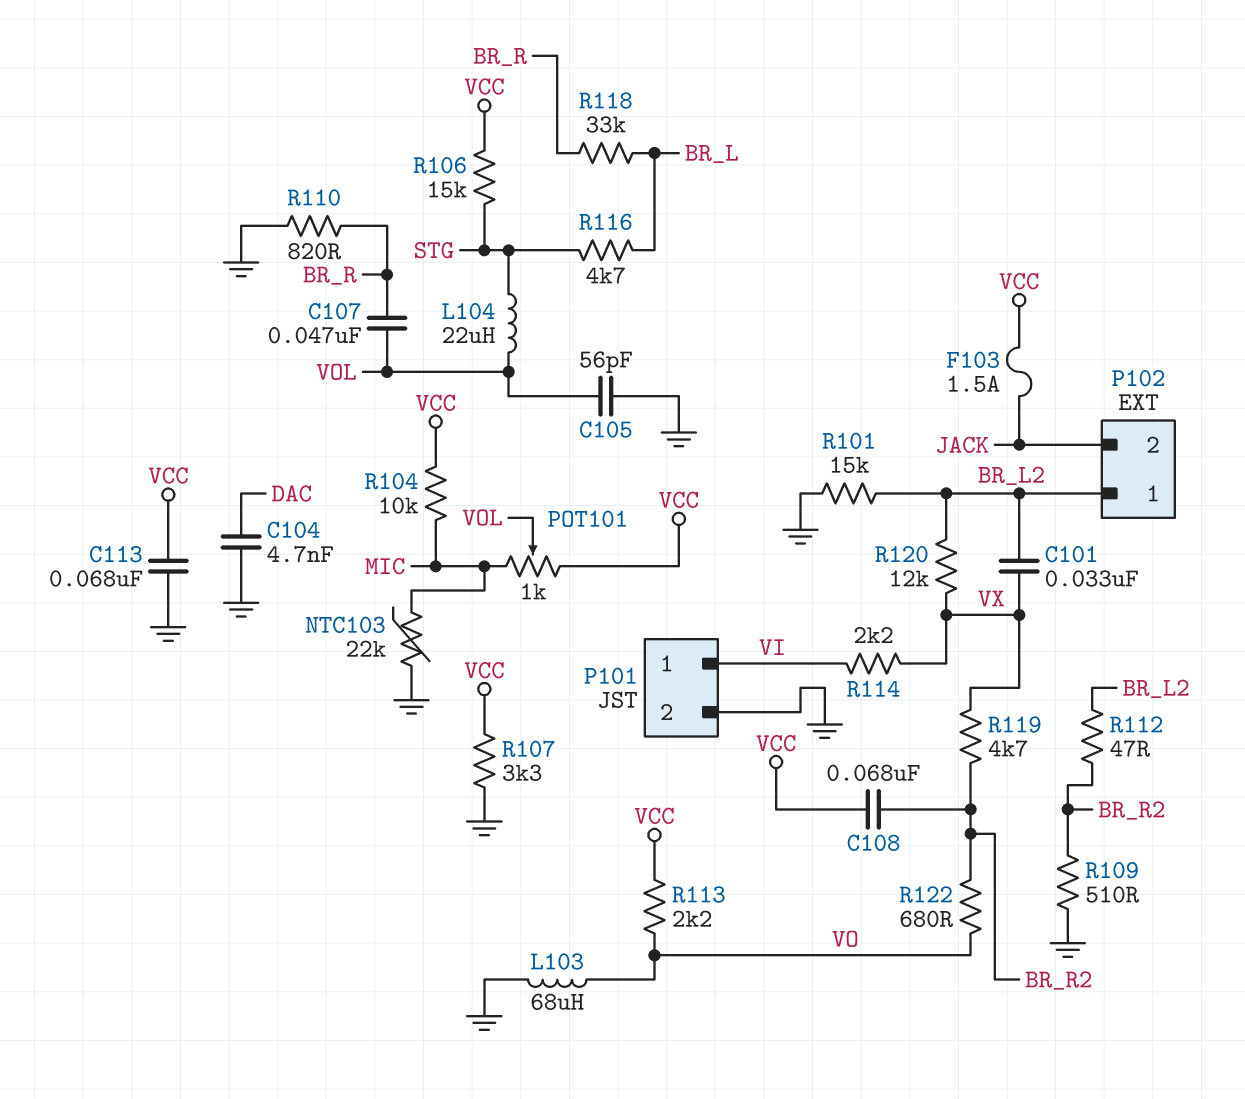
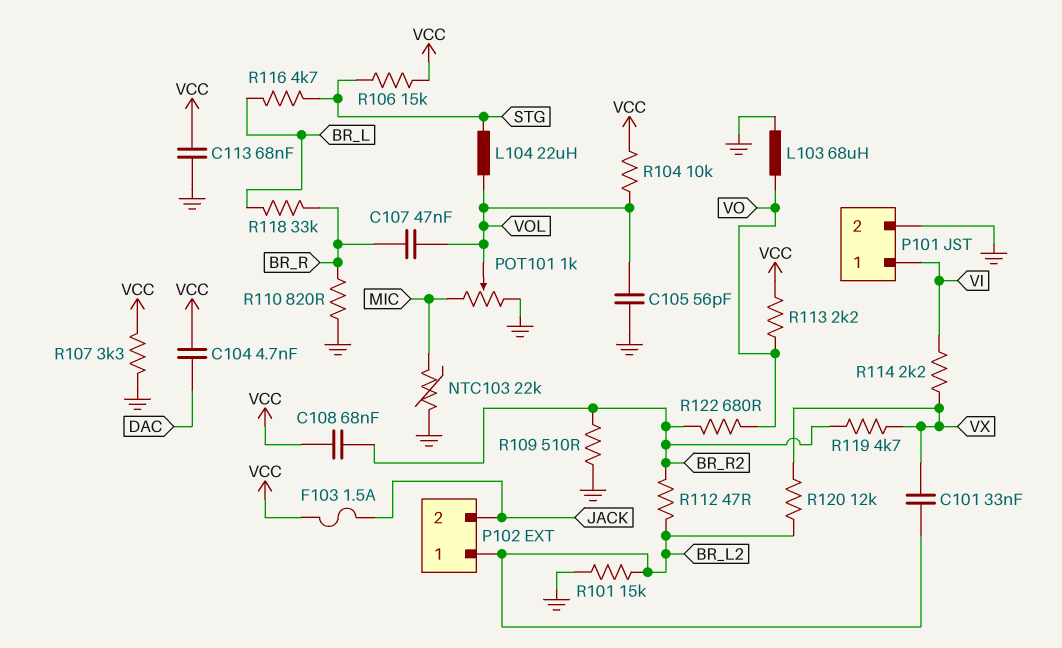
C104: 4.7nF (DAC, GND) -> 4.7nF (DAC, VCC)
POT101: 1k (MIC, VCC, wiper VOL) -> 1k (GND, MIC, wiper VOL)
R104: 10k (MIC, VCC) -> 10k (VCC, VOL)

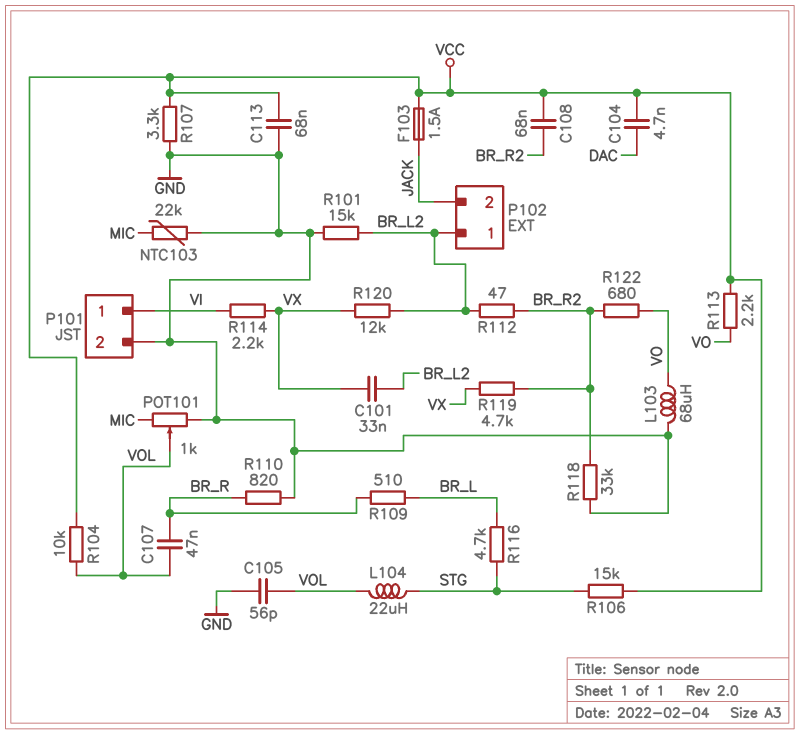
R109: 510 (BR_R2, GND) -> 510 (BR_L, BR_R)
R118: 33k (BR_L, BR_R) -> 33k (BR_R2, GND)

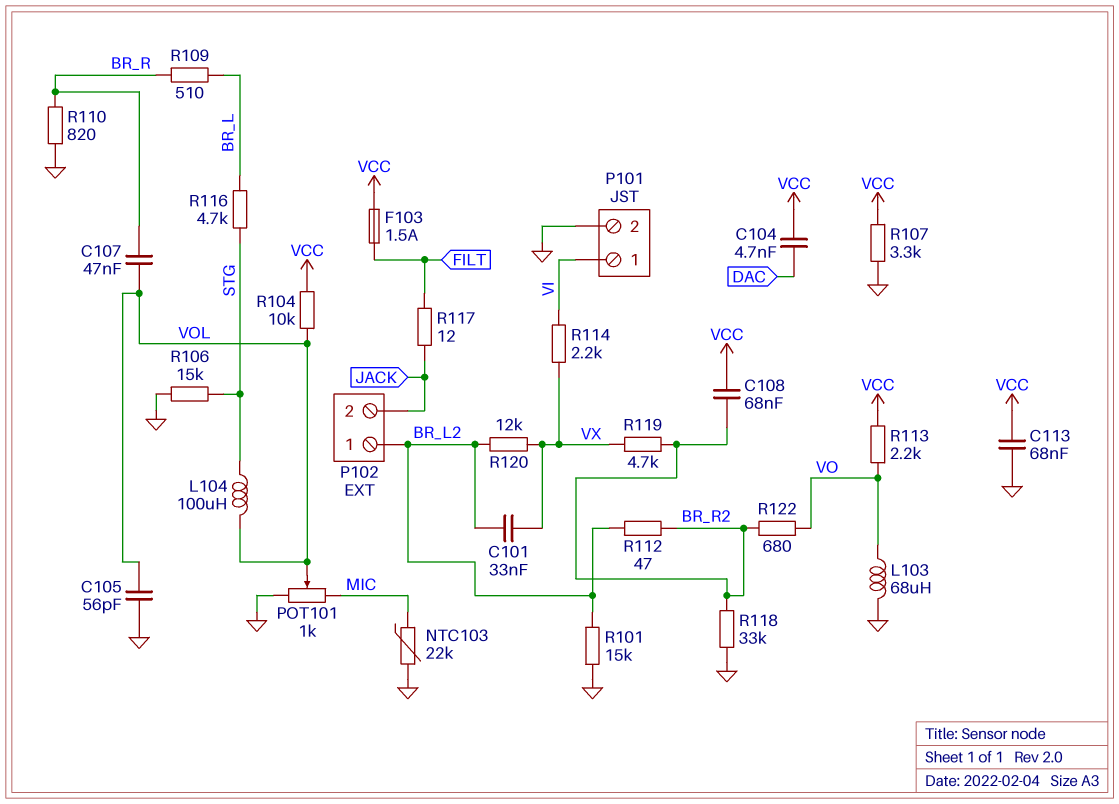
F103: 1.5A (JACK, VCC) -> 1.5A (FILT, VCC)
L104: 22uH (STG, VOL) -> 100uH (STG, VOL)
R106: 15k (STG, VCC) -> 15k (GND, STG)
R117: none -> 12 (FILT, JACK)

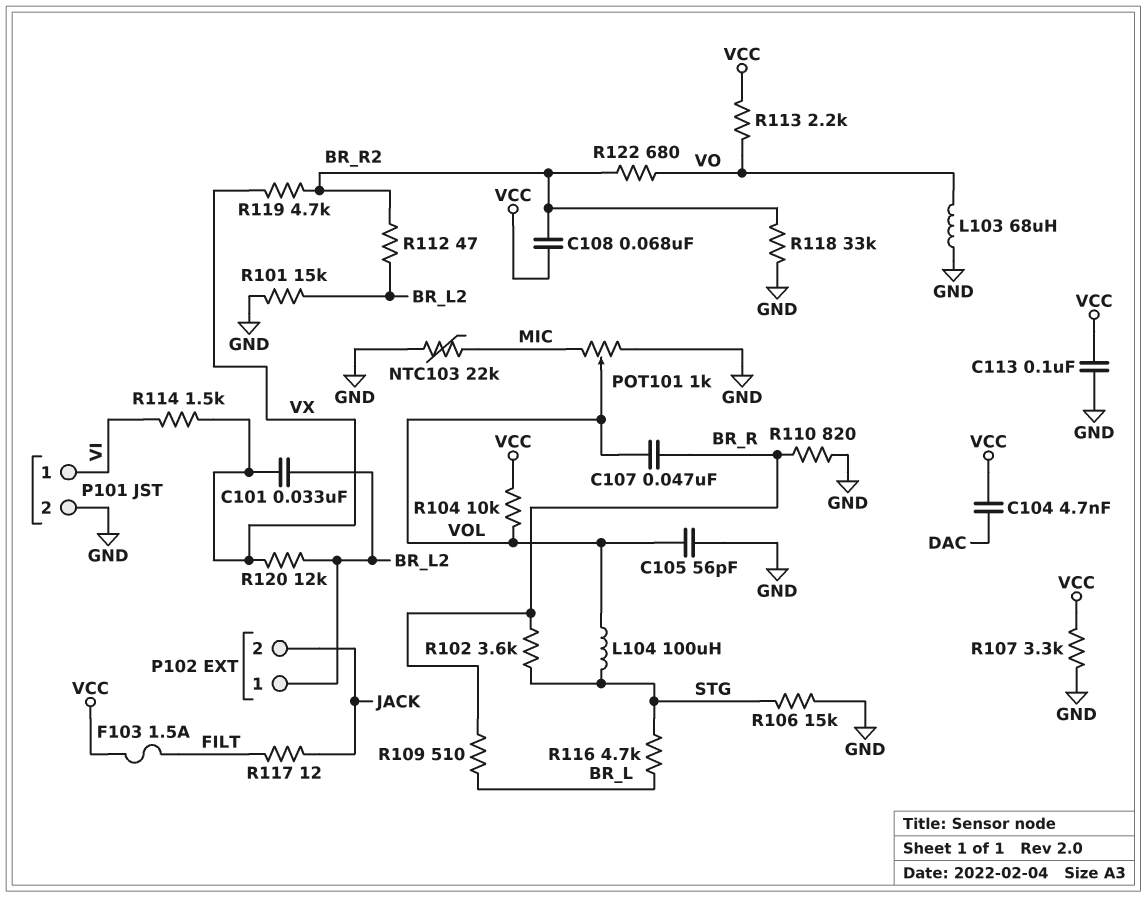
C113: 68nF (GND, VCC) -> 100nF (GND, VCC)
R102: none -> 3.6k (BR_R, STG)
R114: 2.2k (VI, VX) -> 1.5k (VI, VX)

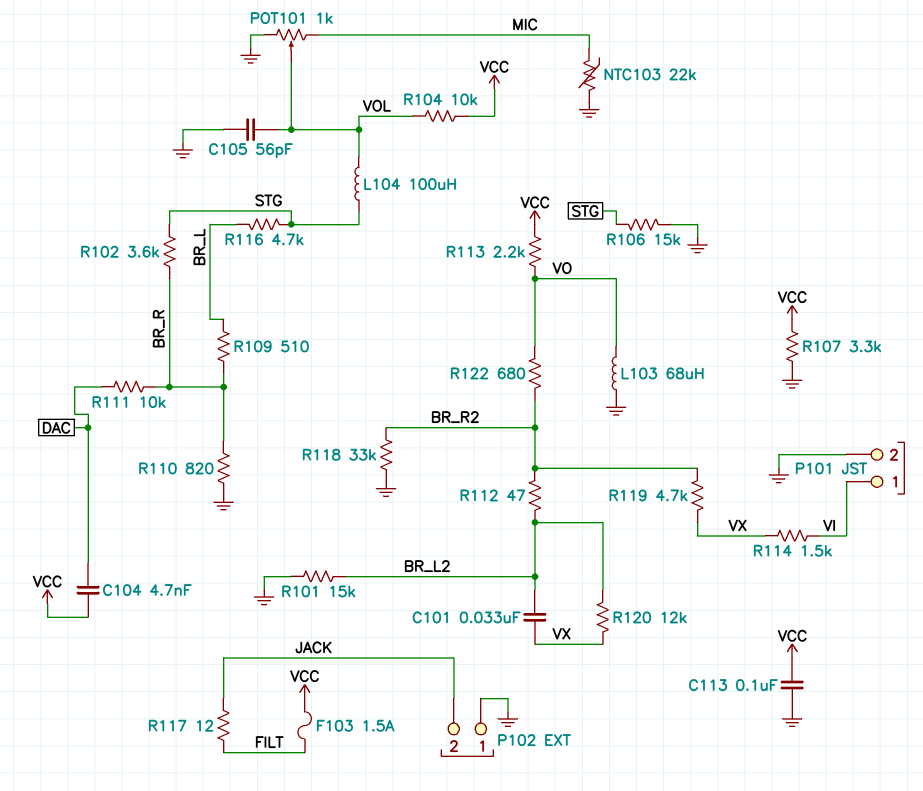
C107: 47nF (BR_R, VOL) -> none
C108: 68nF (BR_R2, VCC) -> none
P102 pin 1: BR_L2 -> GND
R111: none -> 10k (BR_R, DAC)

